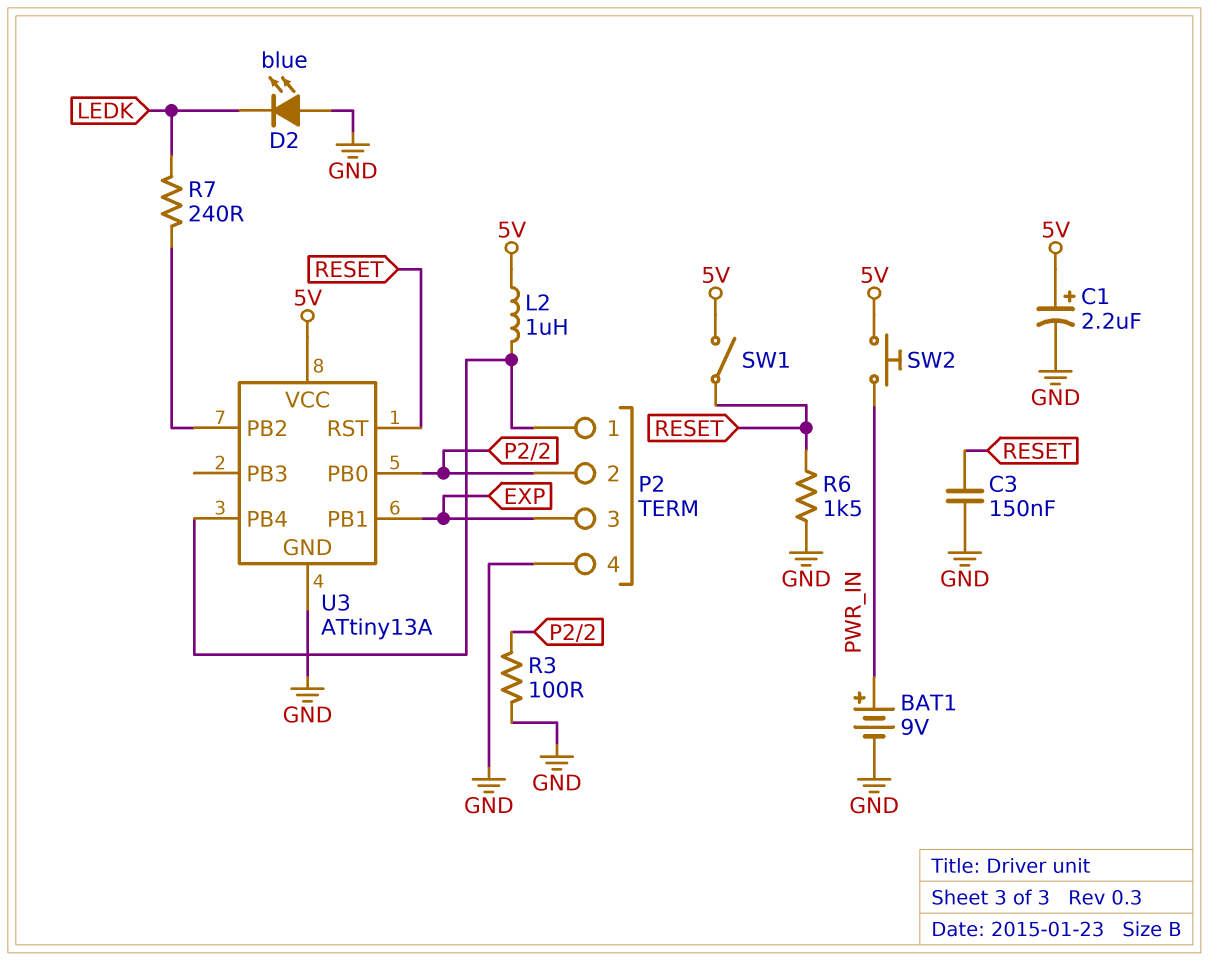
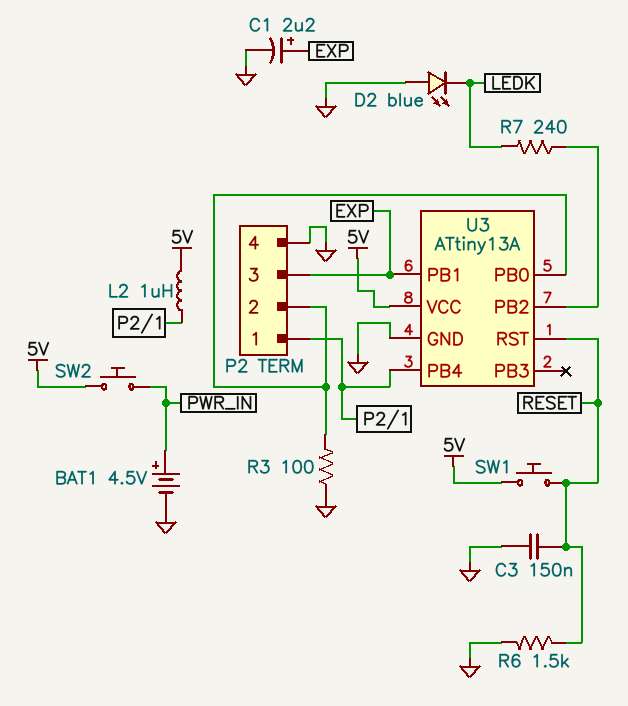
BAT1: 9V (plus PWR_IN, minus GND) -> 4.5V (plus PWR_IN, minus GND)
C1: 2.2uF (plus 5V, minus GND) -> 2.2uF (plus EXP, minus GND)
SW1: switch (5V, RESET) -> button (5V, RESET)

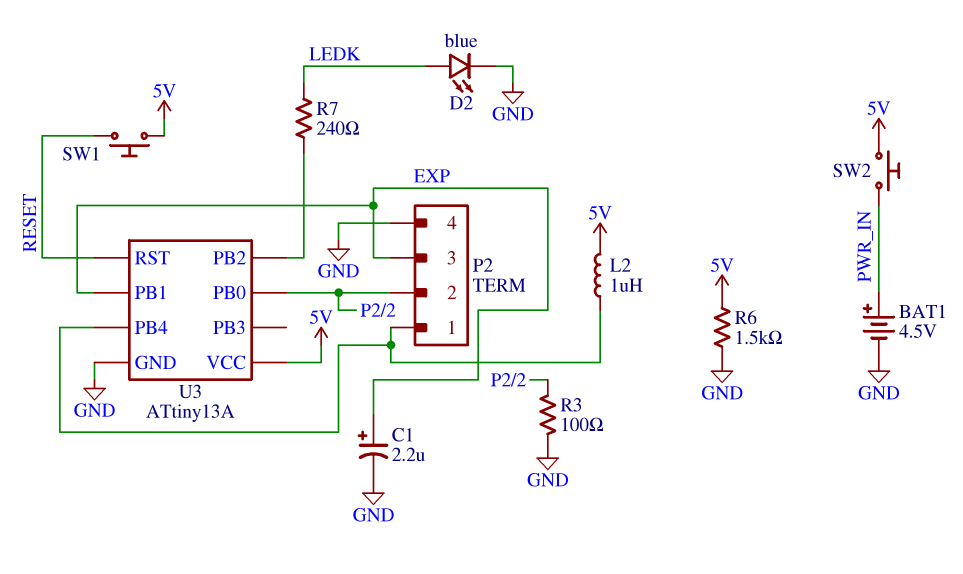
C3: 150nF (GND, RESET) -> none
D2: LED blue (A GND, K LEDK) -> LED blue (A LEDK, K GND)
R6: 1.5k (GND, RESET) -> 1.5k (5V, GND)

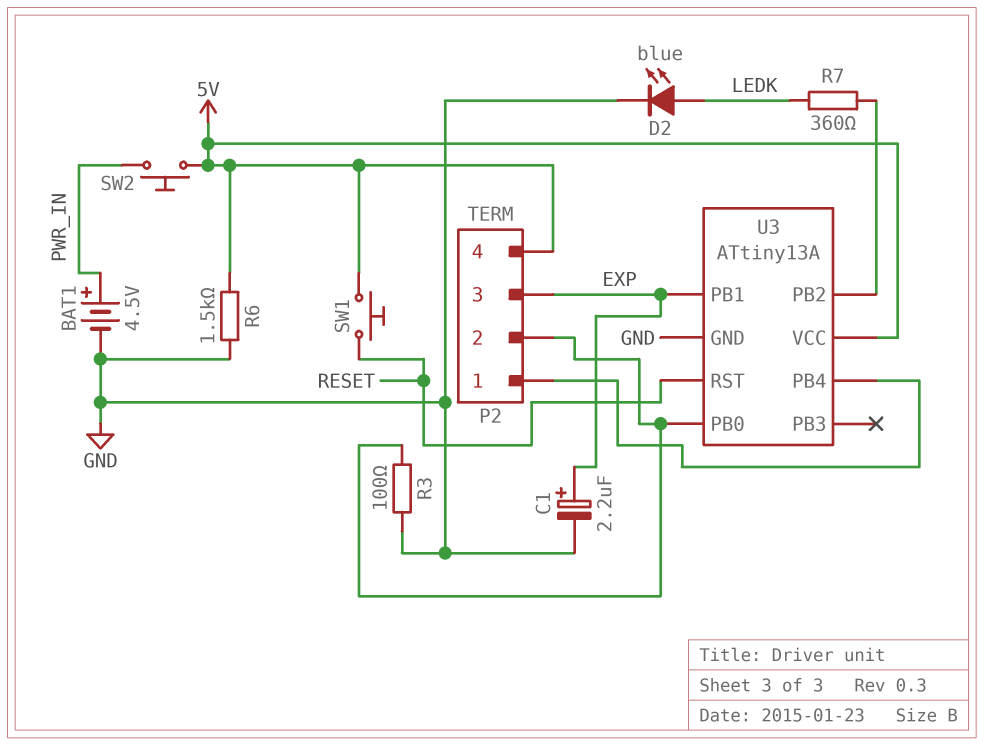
L2: 1uH (5V, P2/1) -> none
P2 pin 4: GND -> 5V
R7: 240 (LEDK, U3/PB2) -> 360 (LEDK, U3/PB2)

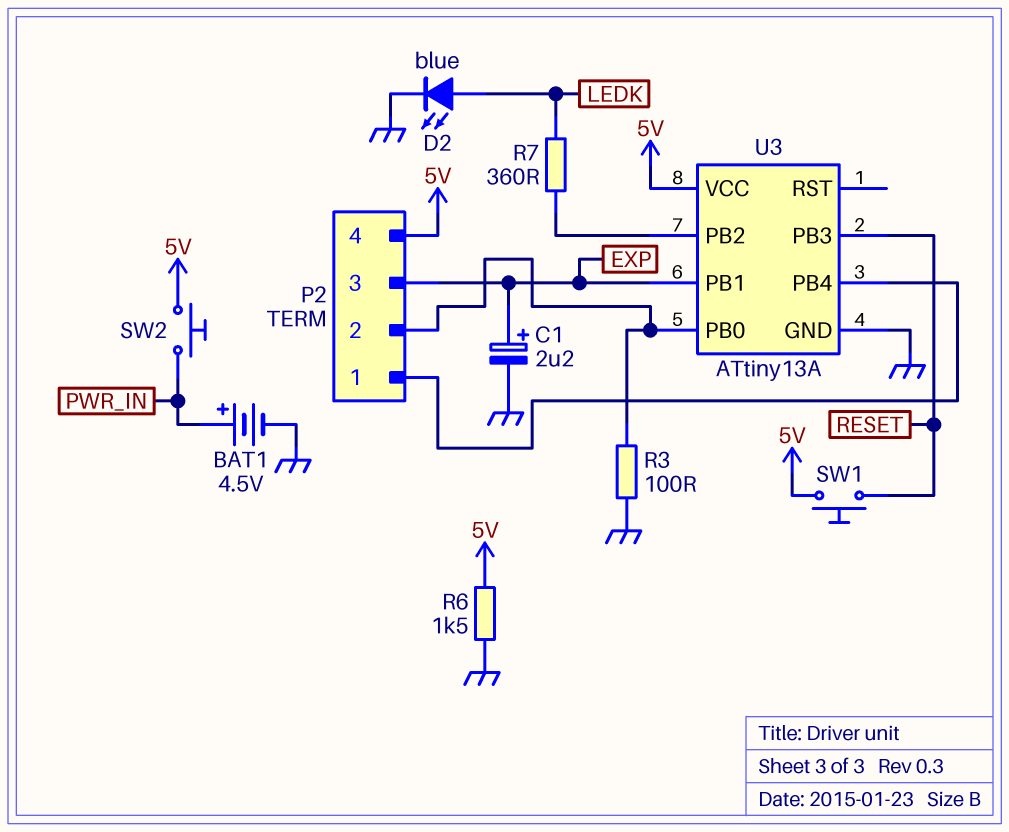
U3 pin PB3: none -> RESET
U3 pin RST: RESET -> none

